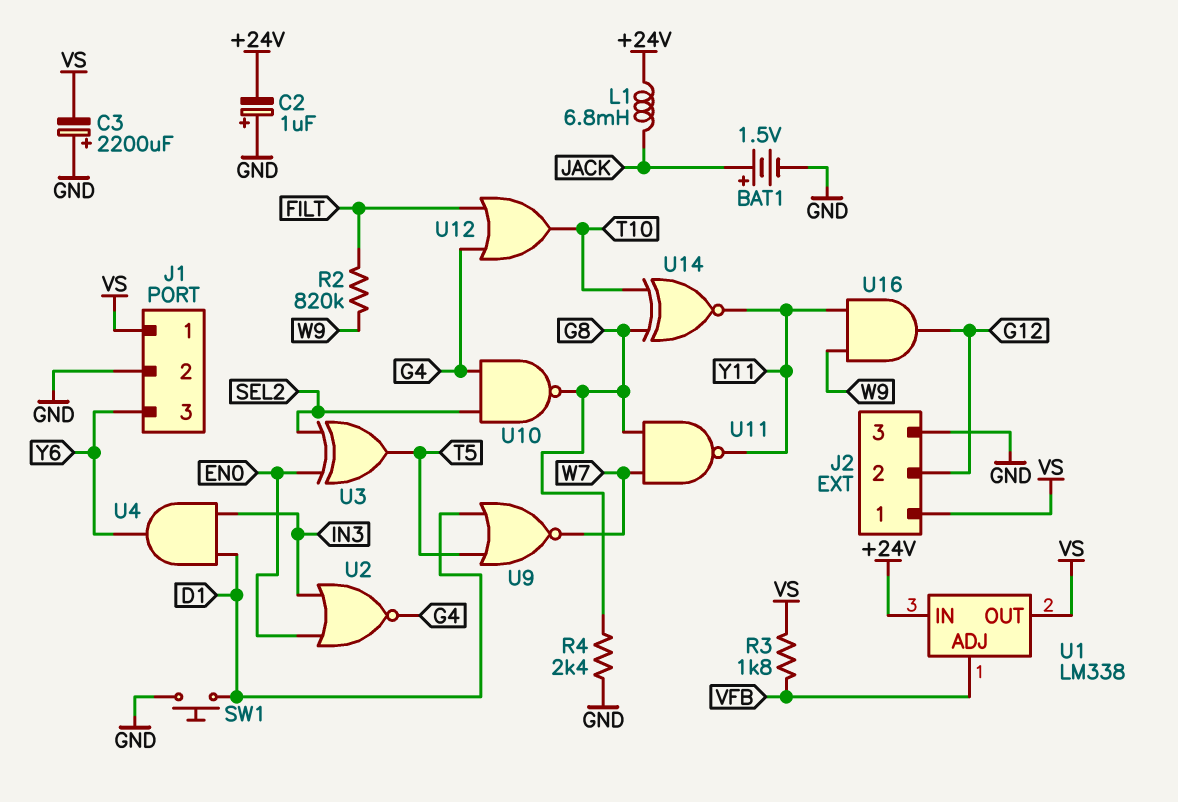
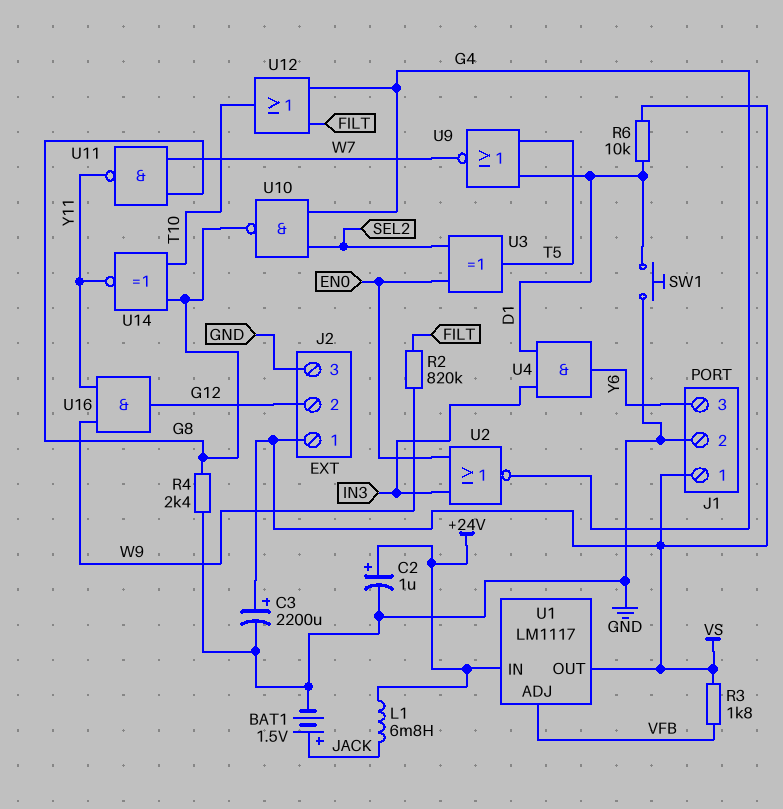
C2: 1uF (plus GND, minus +24V) -> 1uF (plus +24V, minus GND)
C3: 2200uF (plus GND, minus VS) -> 2200uF (plus VS, minus GND)
R6: none -> 10k (D1, VS)
U1: LM338 -> LM1117

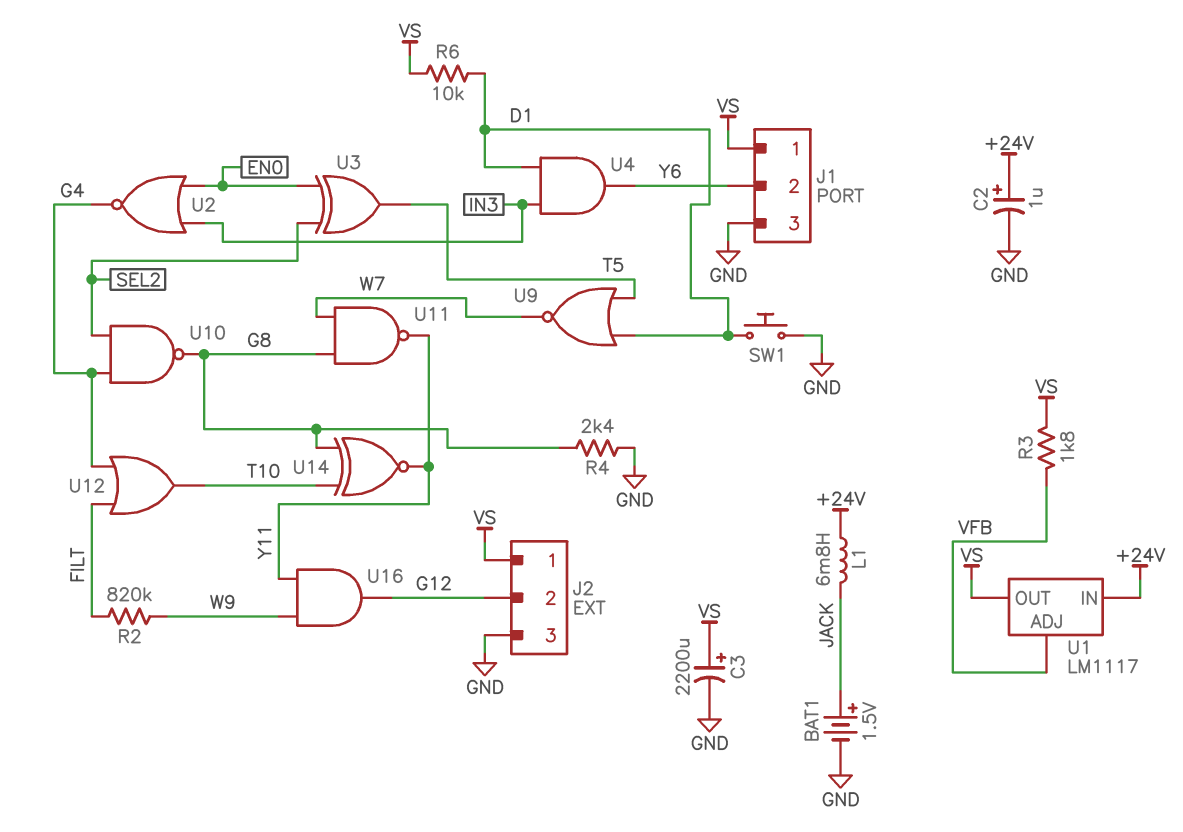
J1 pin 2: GND -> Y6
J1 pin 3: Y6 -> GND

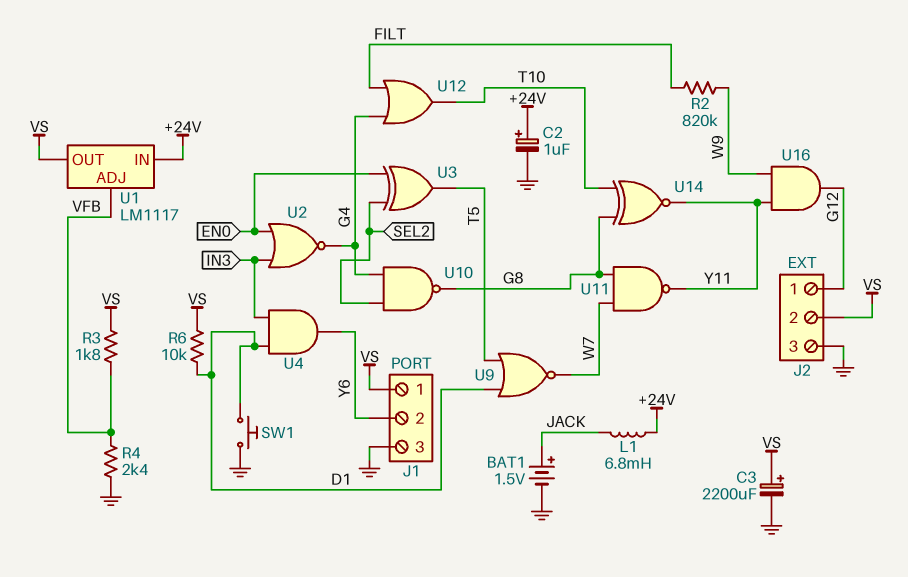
J2 pin 1: VS -> G12
J2 pin 2: G12 -> VS
R4: 2.4k (G8, GND) -> 2.4k (GND, VFB)

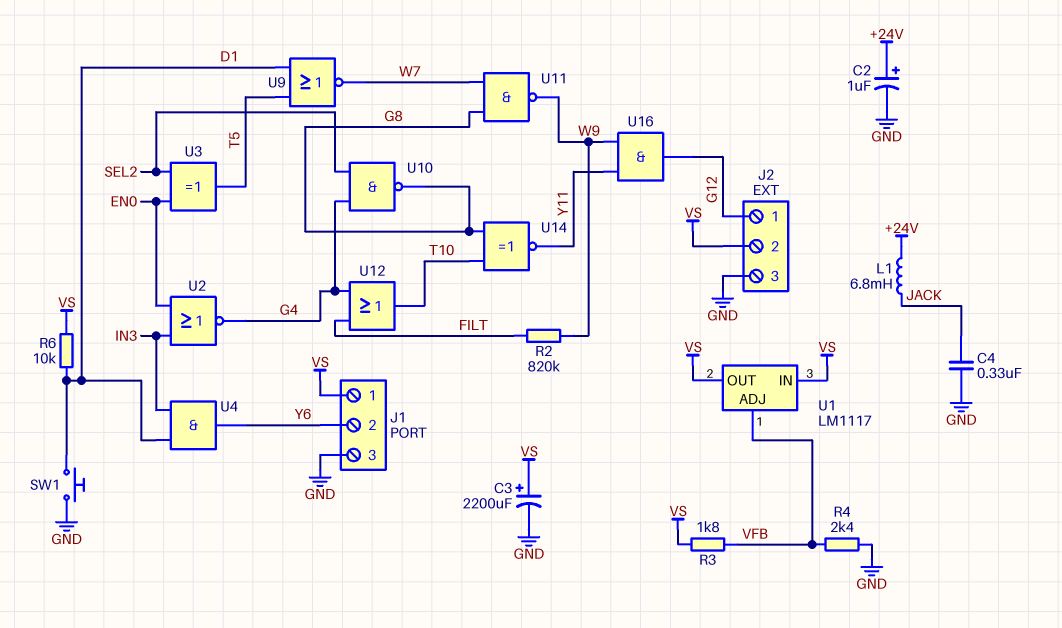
BAT1: 1.5V (plus JACK, minus GND) -> none
C4: none -> 330nF (GND, JACK)
U1 pin IN: +24V -> VS
U11: NAND (in G8, in W7, out Y11) -> NAND (in G8, in W7, out W9)

